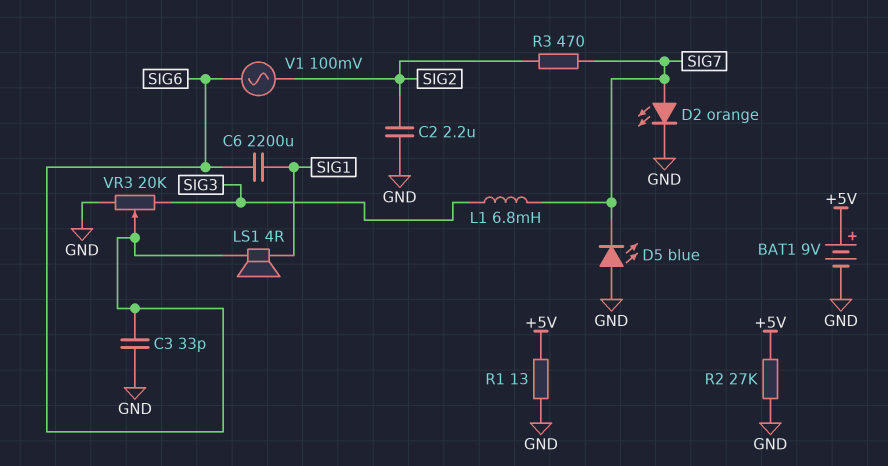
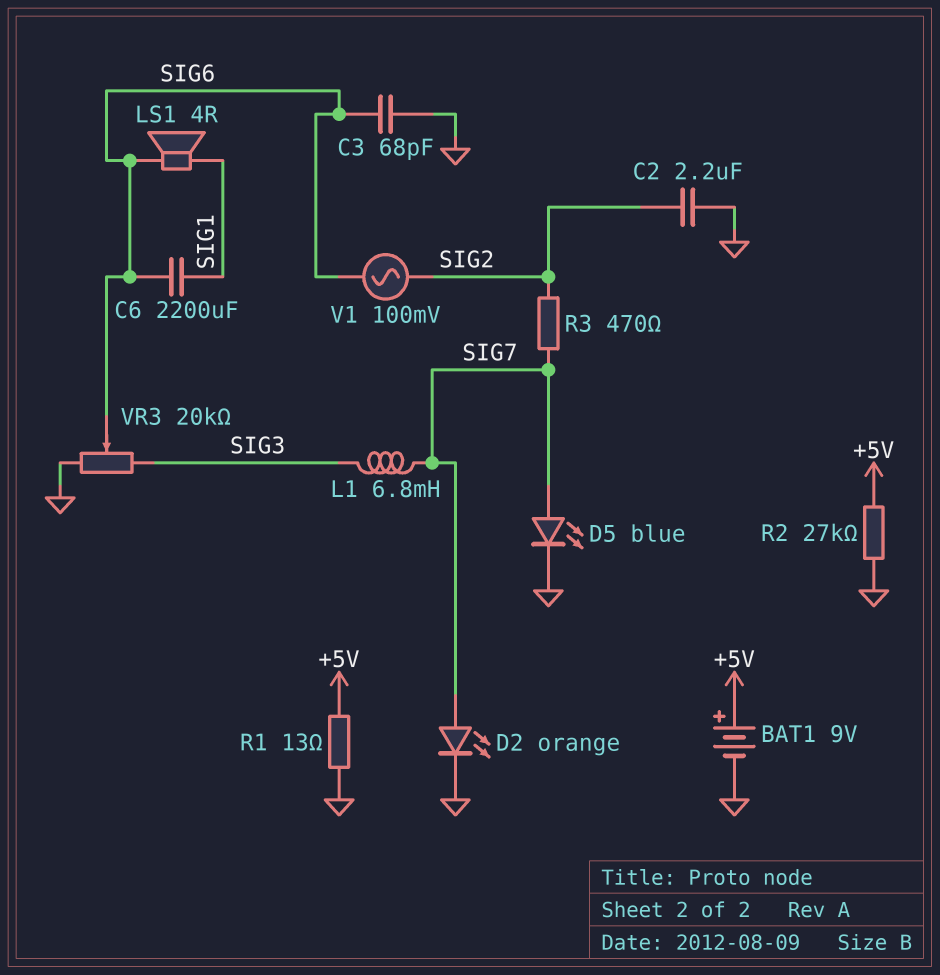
C3: 33pF (GND, SIG6) -> 68pF (GND, SIG6)
D5: LED blue (A GND, K SIG7) -> LED blue (A SIG7, K GND)

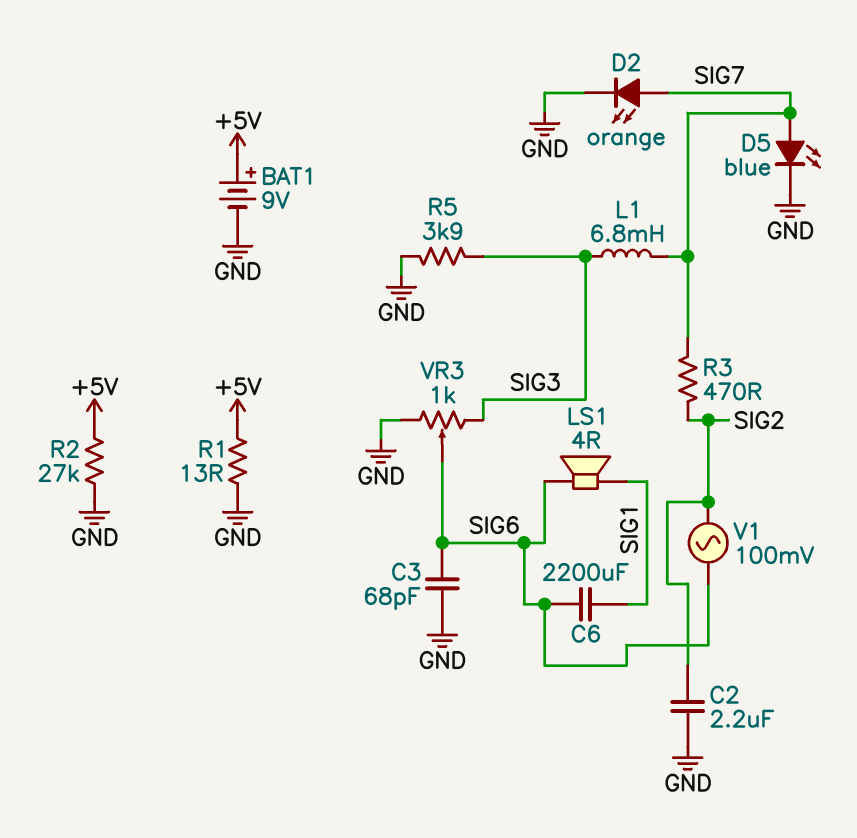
R5: none -> 3.9k (GND, SIG3)
VR3: 20k (GND, SIG3, wiper SIG6) -> 1k (GND, SIG3, wiper SIG6)

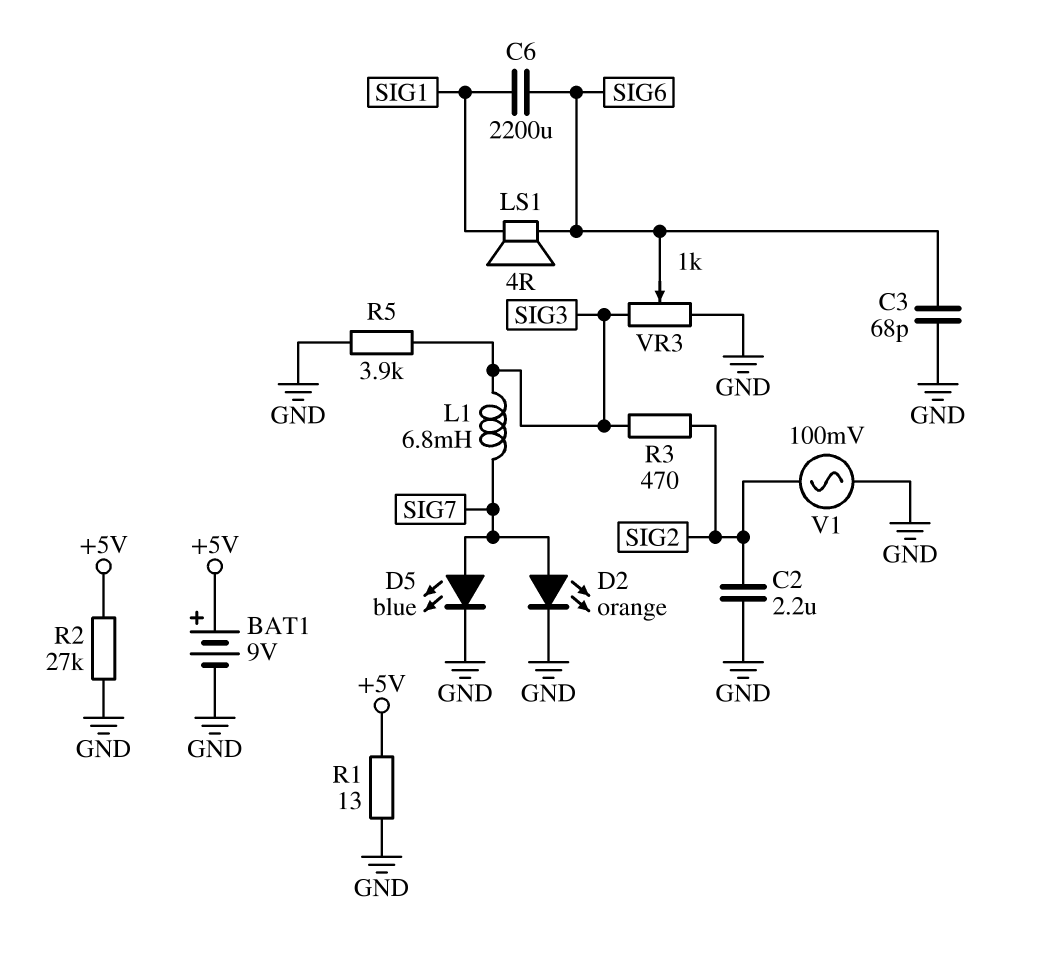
R3: 470 (SIG2, SIG7) -> 470 (SIG2, SIG3)
V1: AC 100mV (SIG2, SIG6) -> AC 100mV (GND, SIG2)

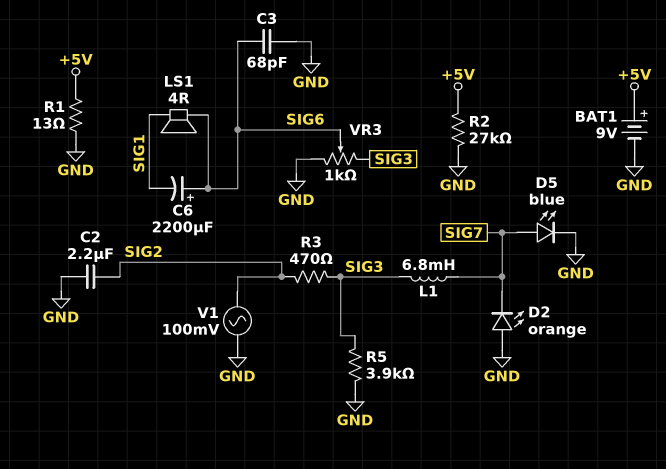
C6: 2200uF (SIG1, SIG6) -> 2200uF (plus SIG6, minus SIG1)
D2: LED orange (A SIG7, K GND) -> LED orange (A GND, K SIG7)

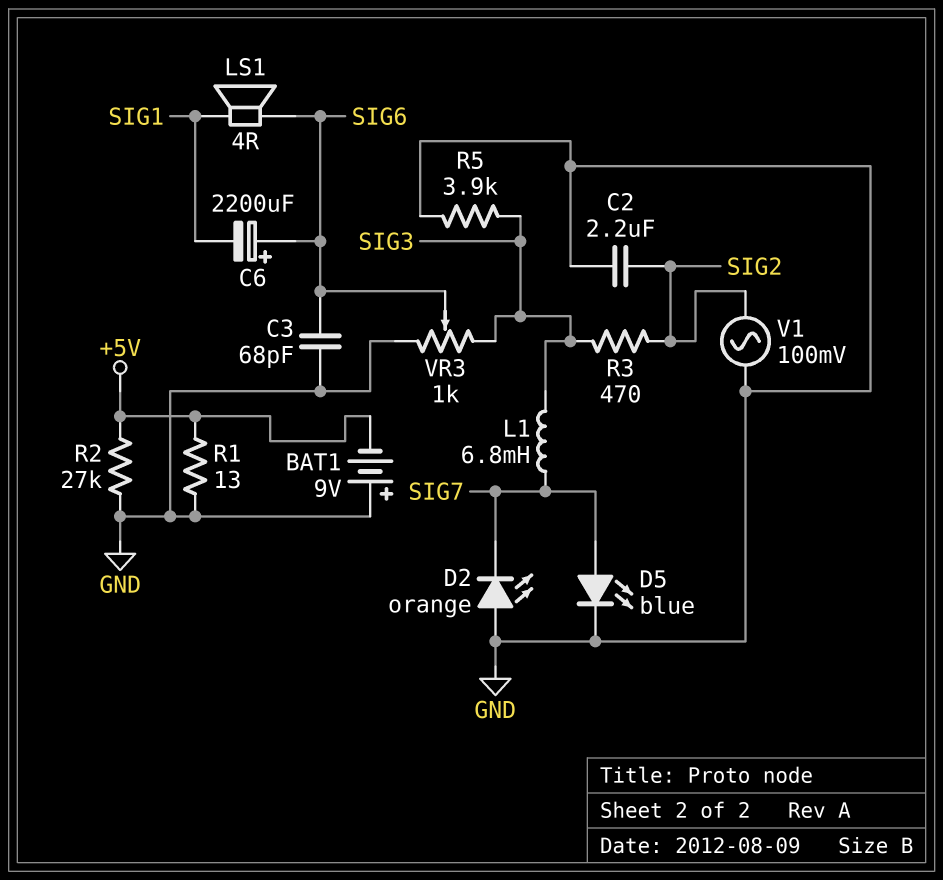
BAT1: 9V (plus +5V, minus GND) -> 9V (plus GND, minus +5V)

